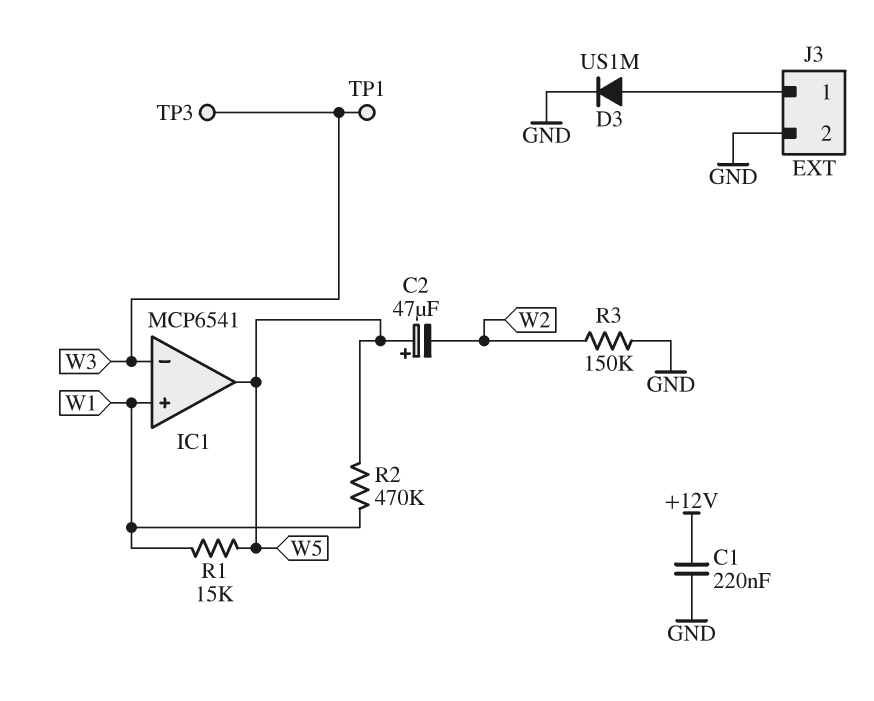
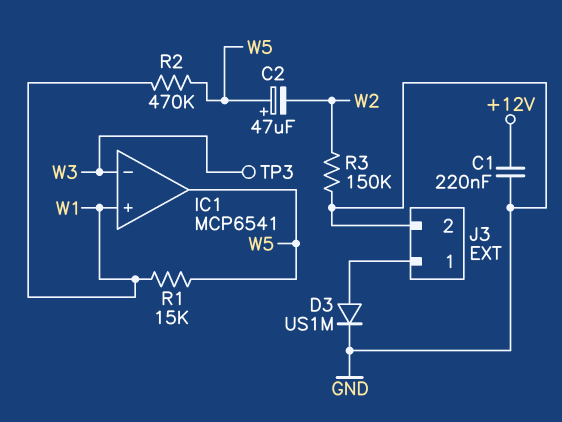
TP1: test point (W3) -> none

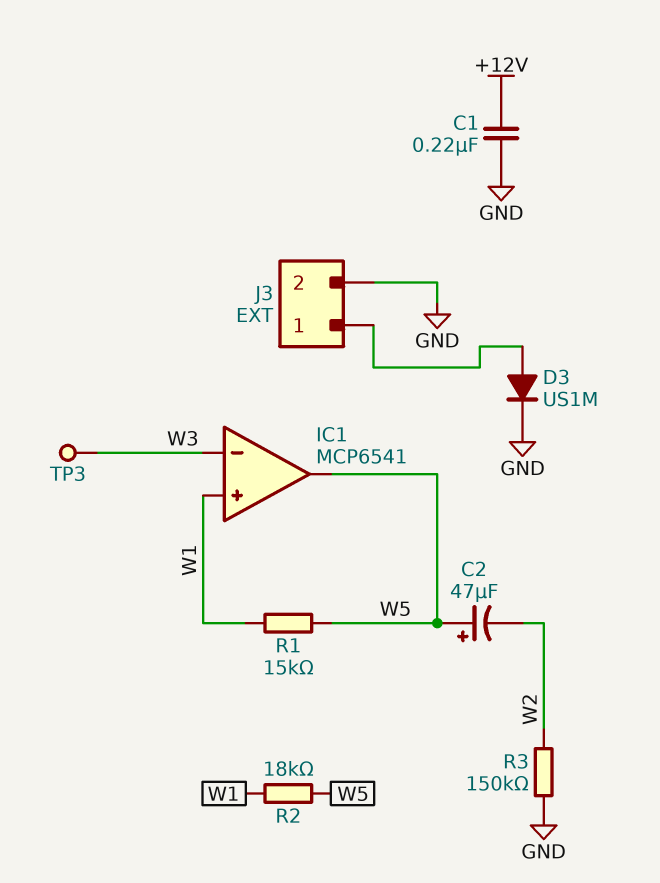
R2: 470k (W1, W5) -> 18k (W1, W5)

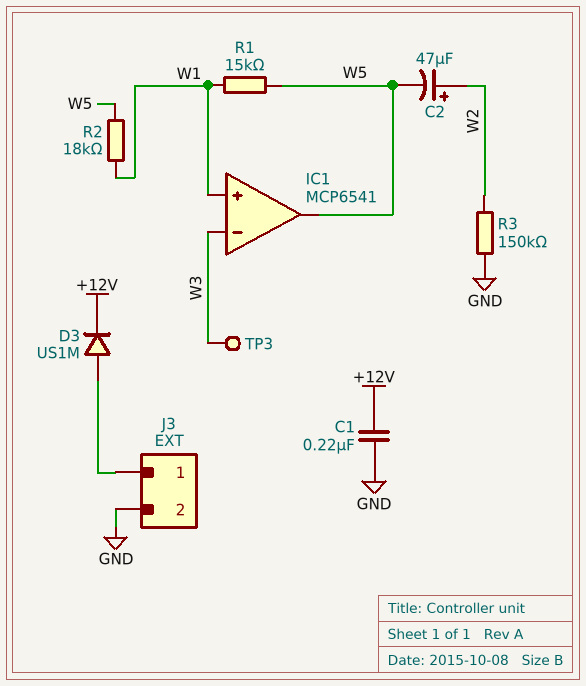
C2: 47uF (plus W5, minus W2) -> 47uF (plus W2, minus W5)
D3: diode US1M (A J3/1, K GND) -> diode US1M (A J3/1, K +12V)

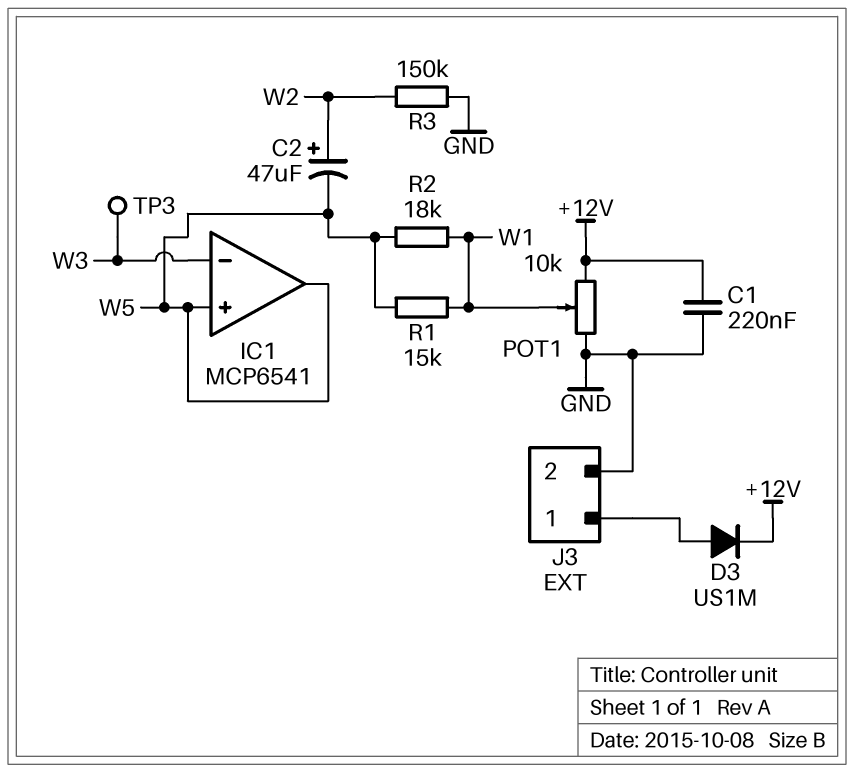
IC1 pin in+: W1 -> W5
POT1: none -> 10k (+12V, GND, wiper W1)

